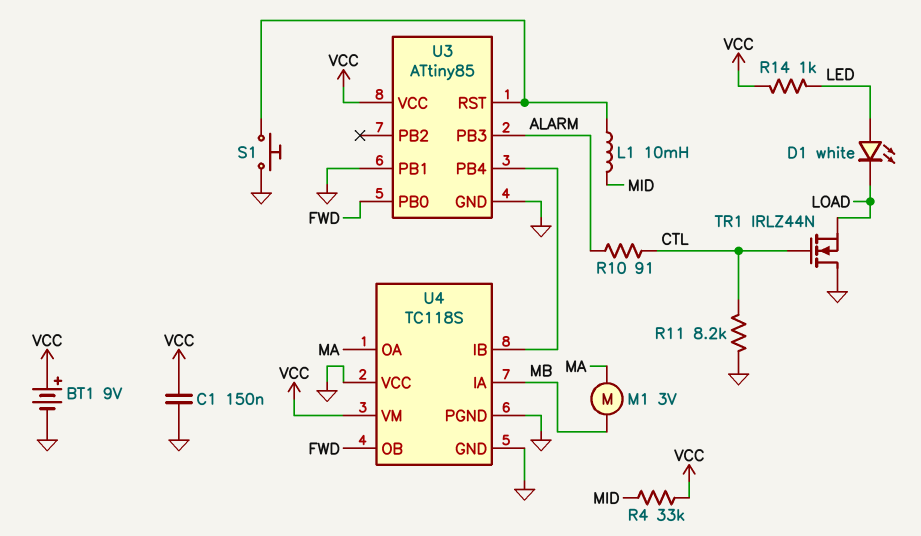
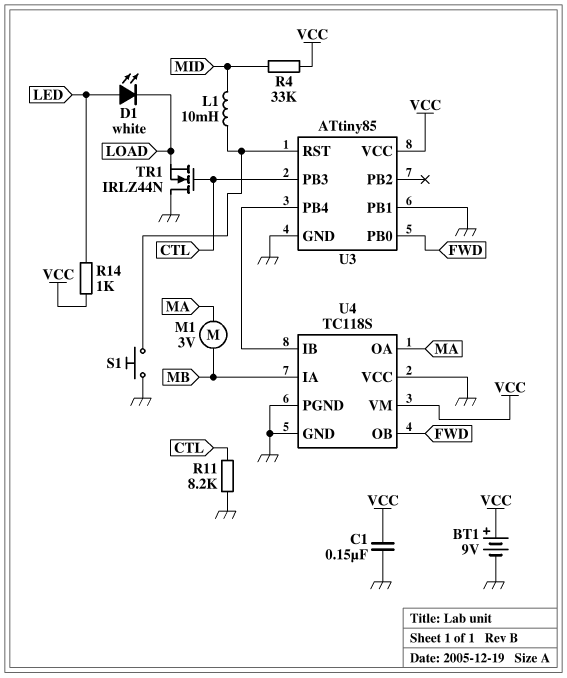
R10: 91 (ALARM, CTL) -> none
U3 pin PB3: ALARM -> CTL

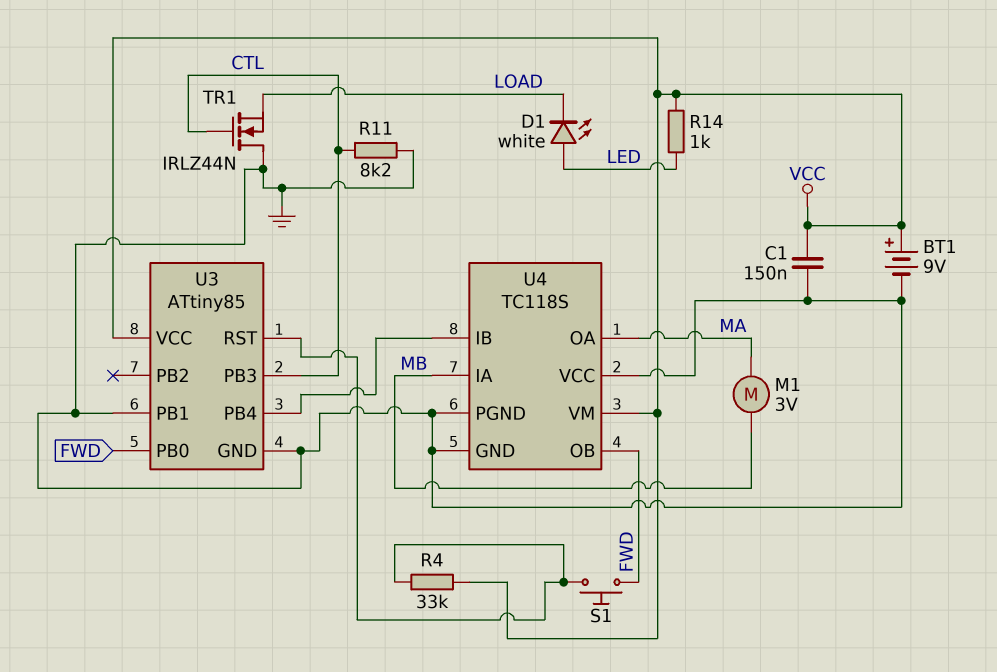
L1: 10mH (MID, U3/RST) -> none
R4: 33k (MID, VCC) -> 33k (U3/RST, VCC)
S1: button (GND, U3/RST) -> button (FWD, U3/RST)

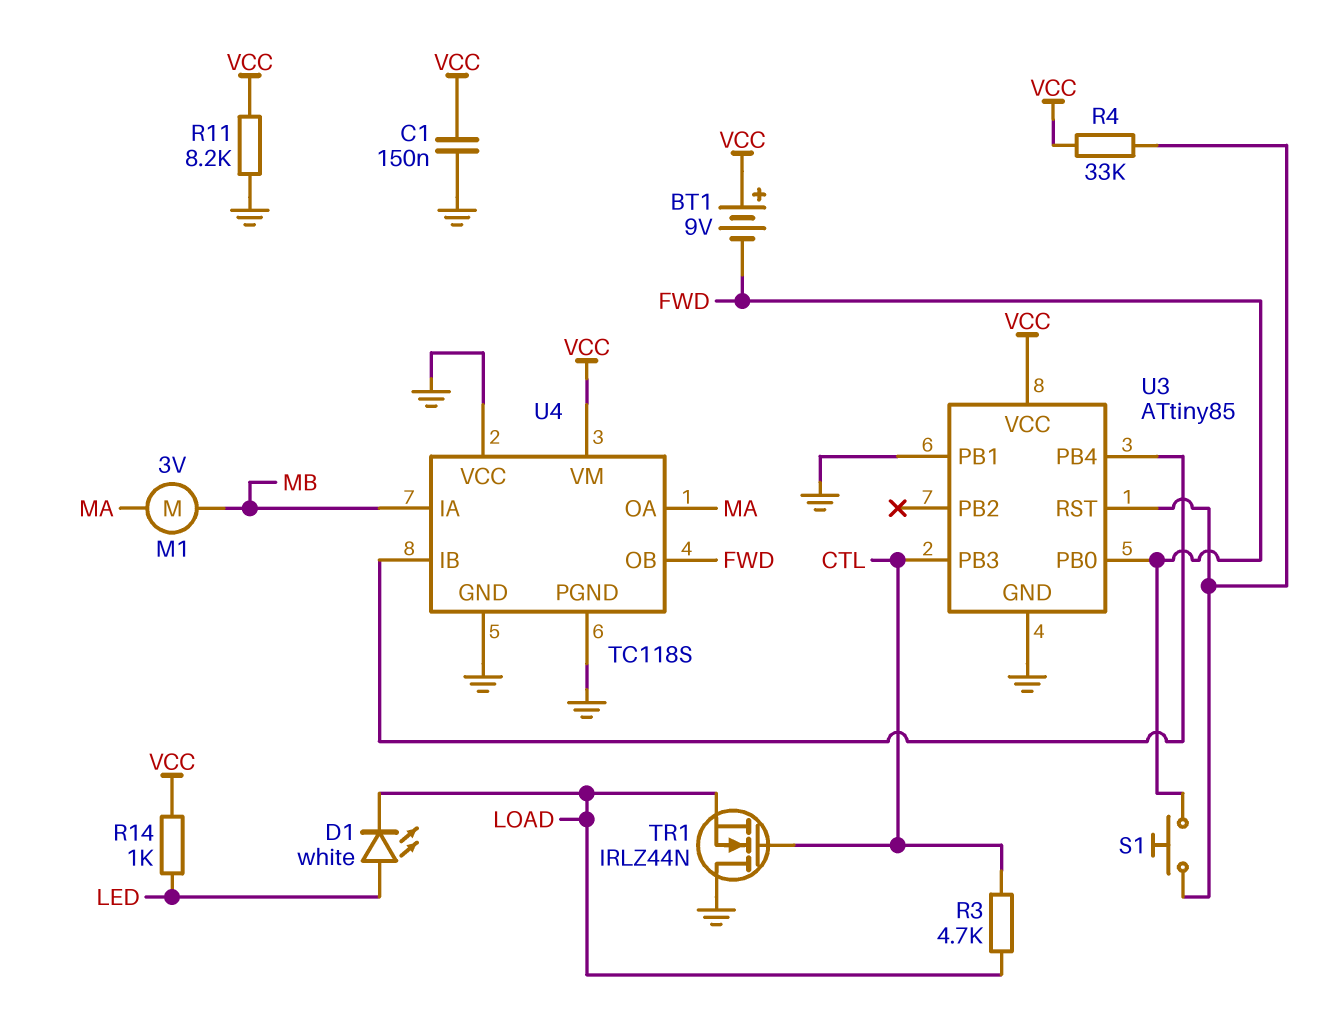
BT1: 9V (plus VCC, minus GND) -> 9V (plus VCC, minus FWD)
R3: none -> 4.7k (CTL, LOAD)
R11: 8.2k (CTL, GND) -> 8.2k (GND, VCC)

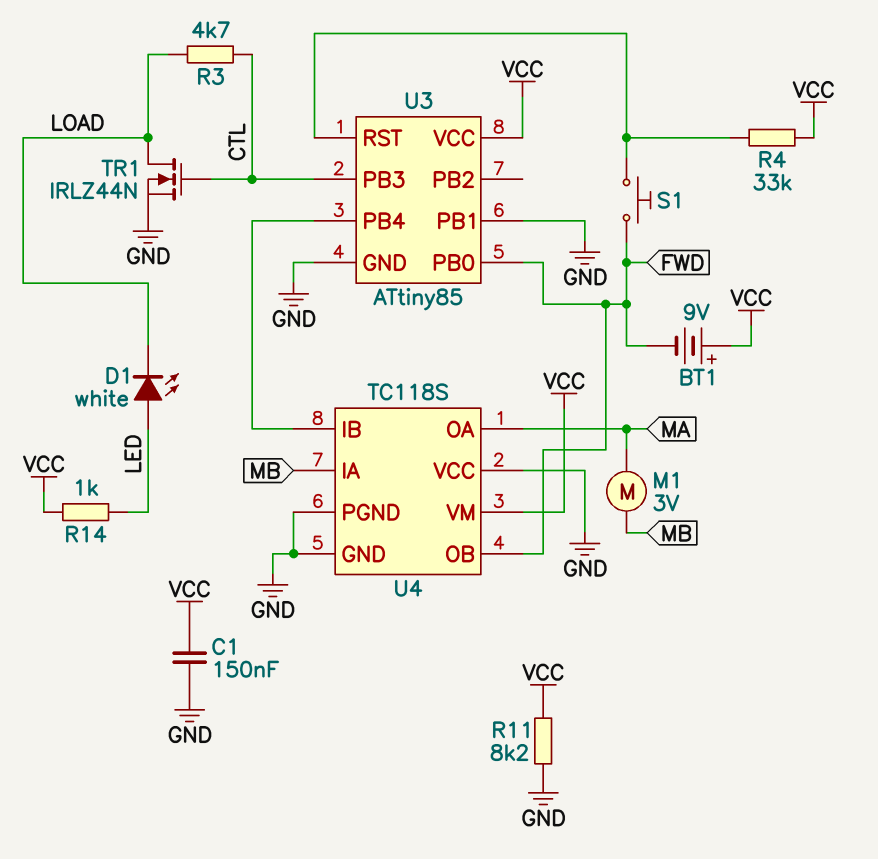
TR1: NMOS IRLZ44N (G CTL, D GND, S LOAD) -> NMOS IRLZ44N (G CTL, D LOAD, S GND)

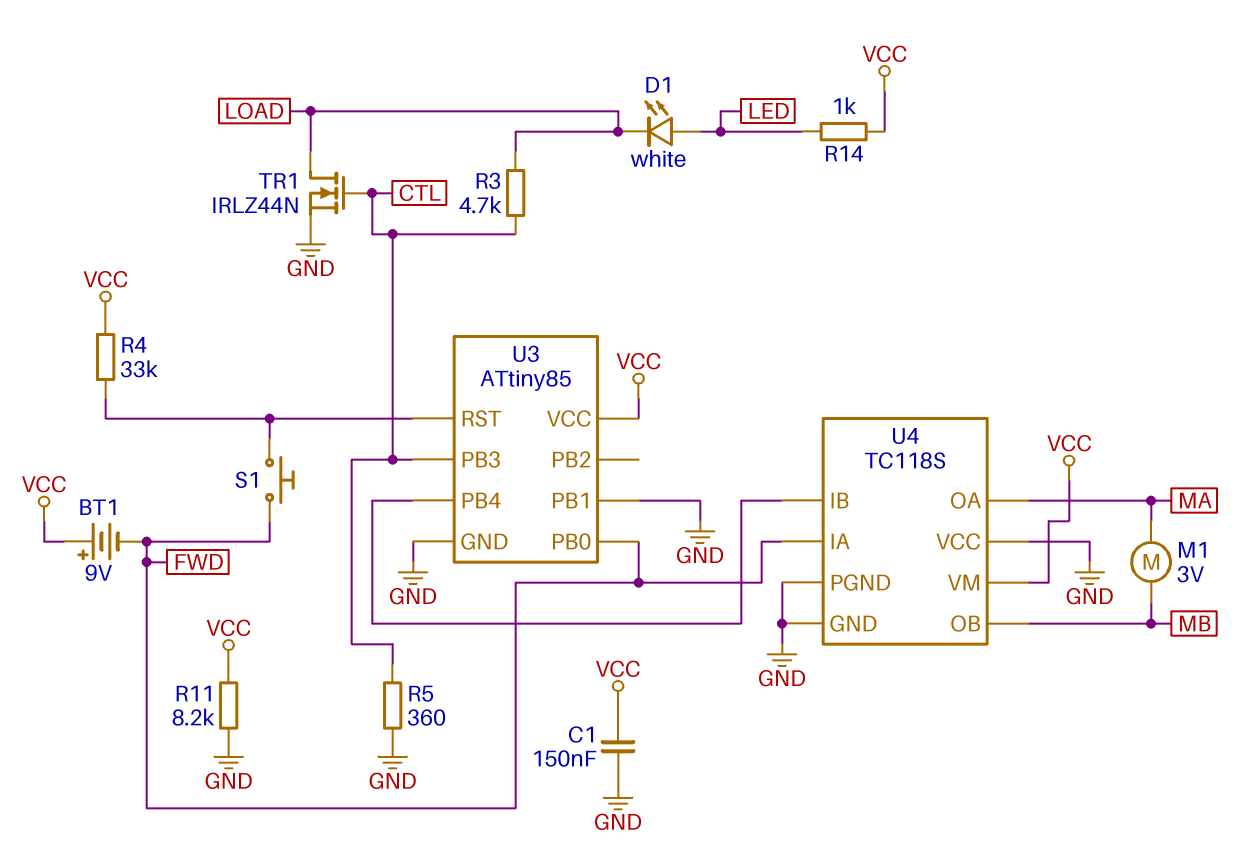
R5: none -> 360 (CTL, GND)
U4 pin IA: MB -> FWD
U4 pin OB: FWD -> MB

